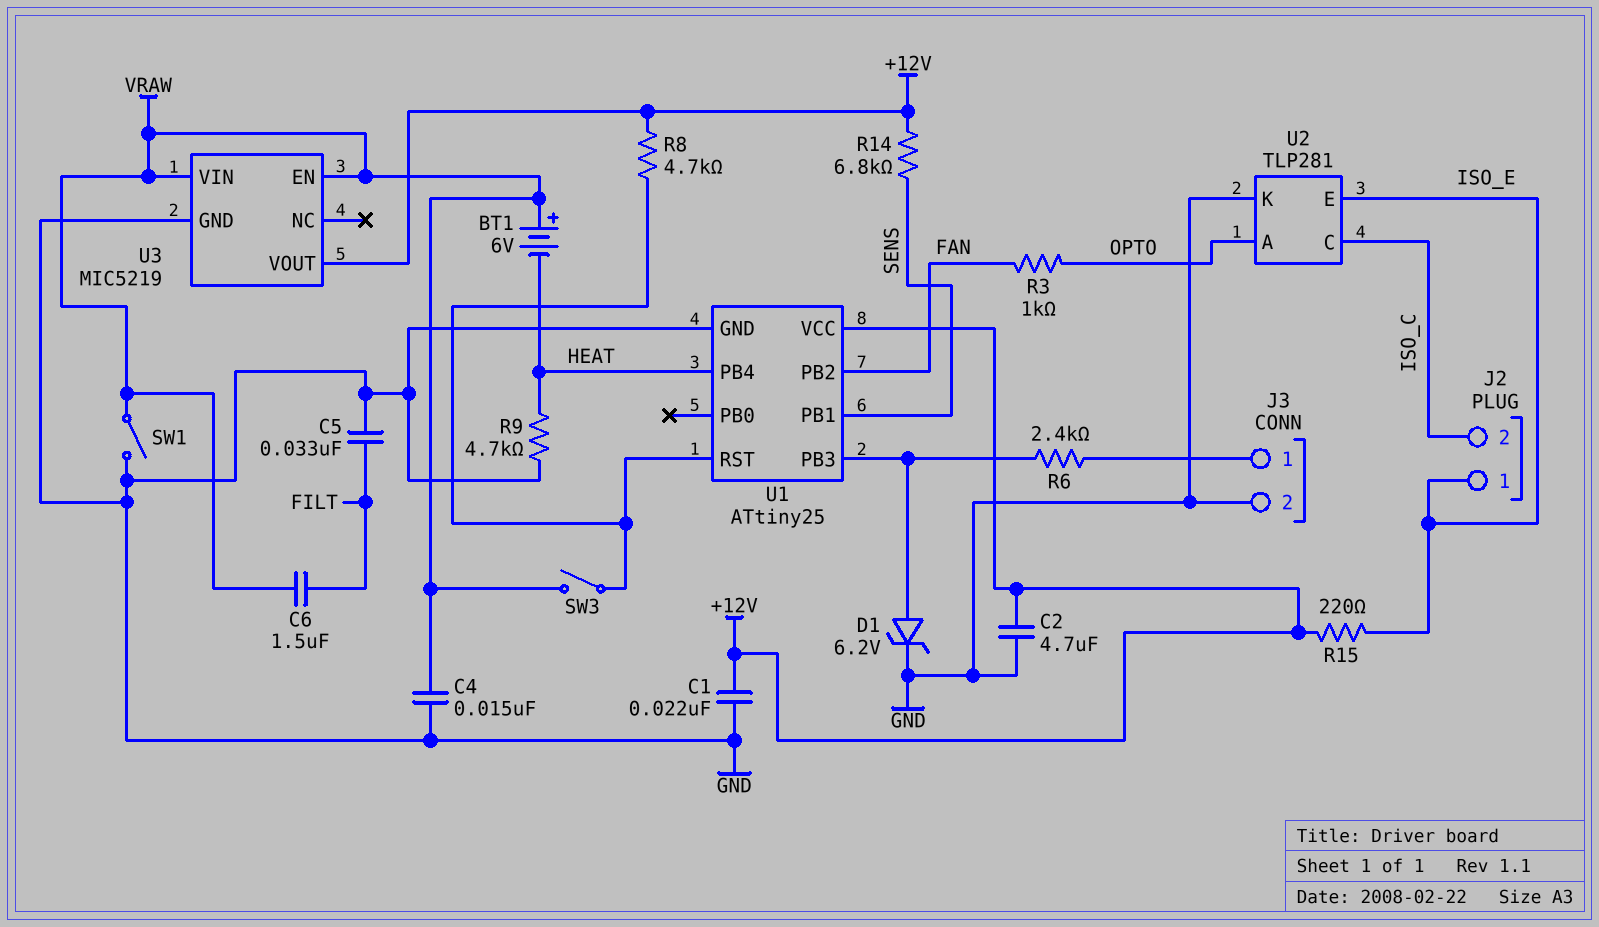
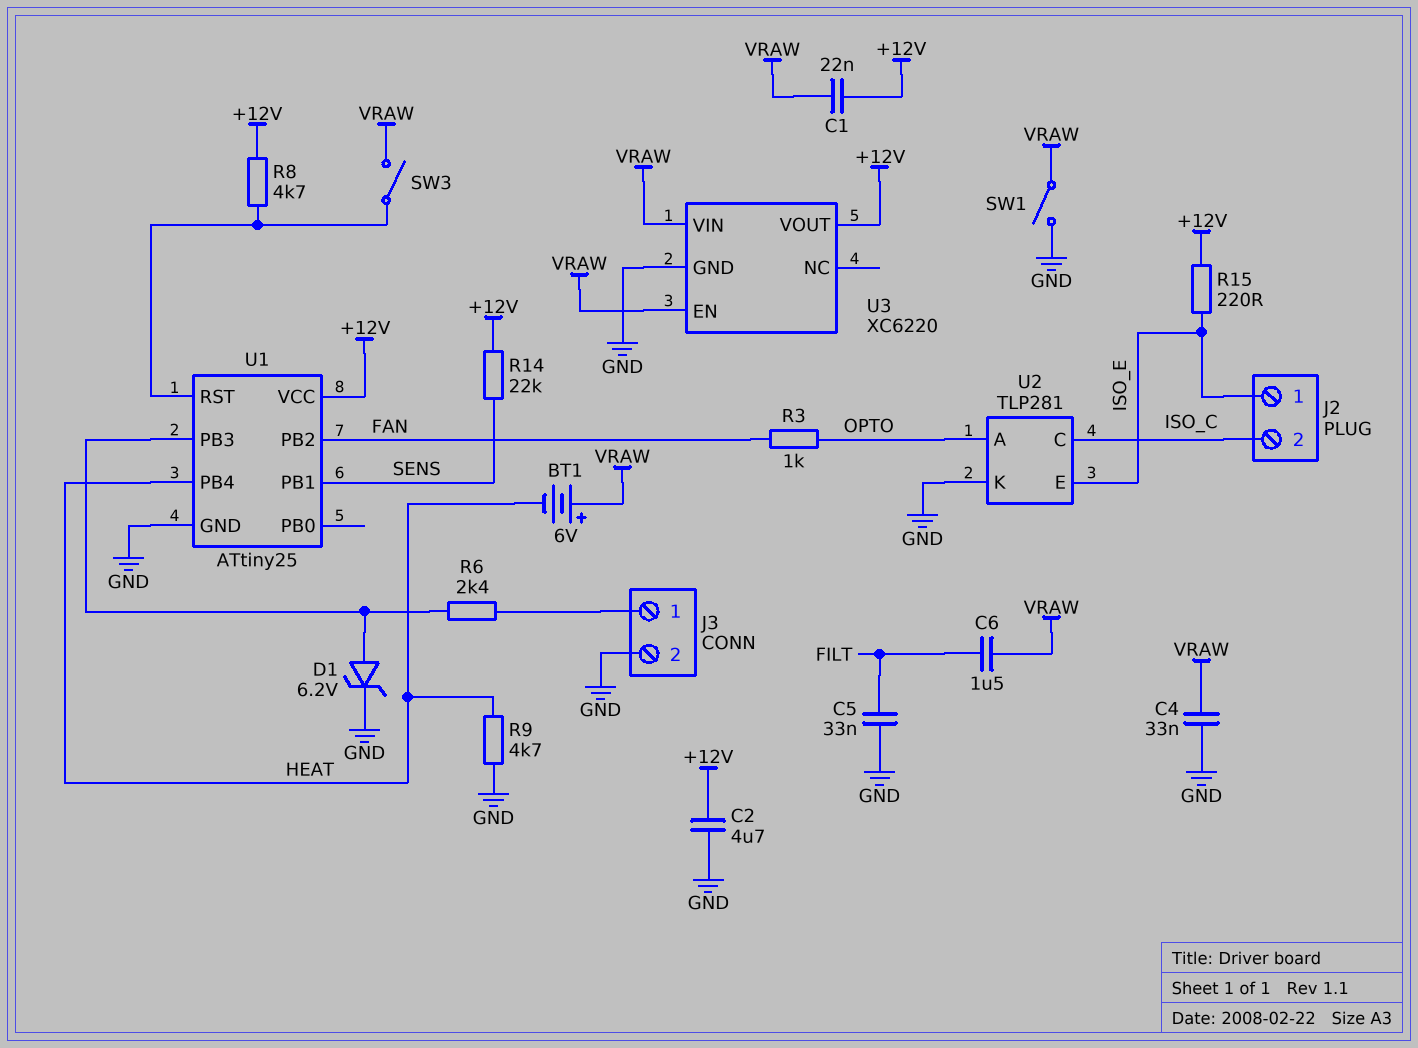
C1: 22nF (+12V, GND) -> 22nF (+12V, VRAW)
C4: 15nF (GND, VRAW) -> 33nF (GND, VRAW)
R14: 6.8k (+12V, SENS) -> 22k (+12V, SENS)
U3: MIC5219 -> XC6220

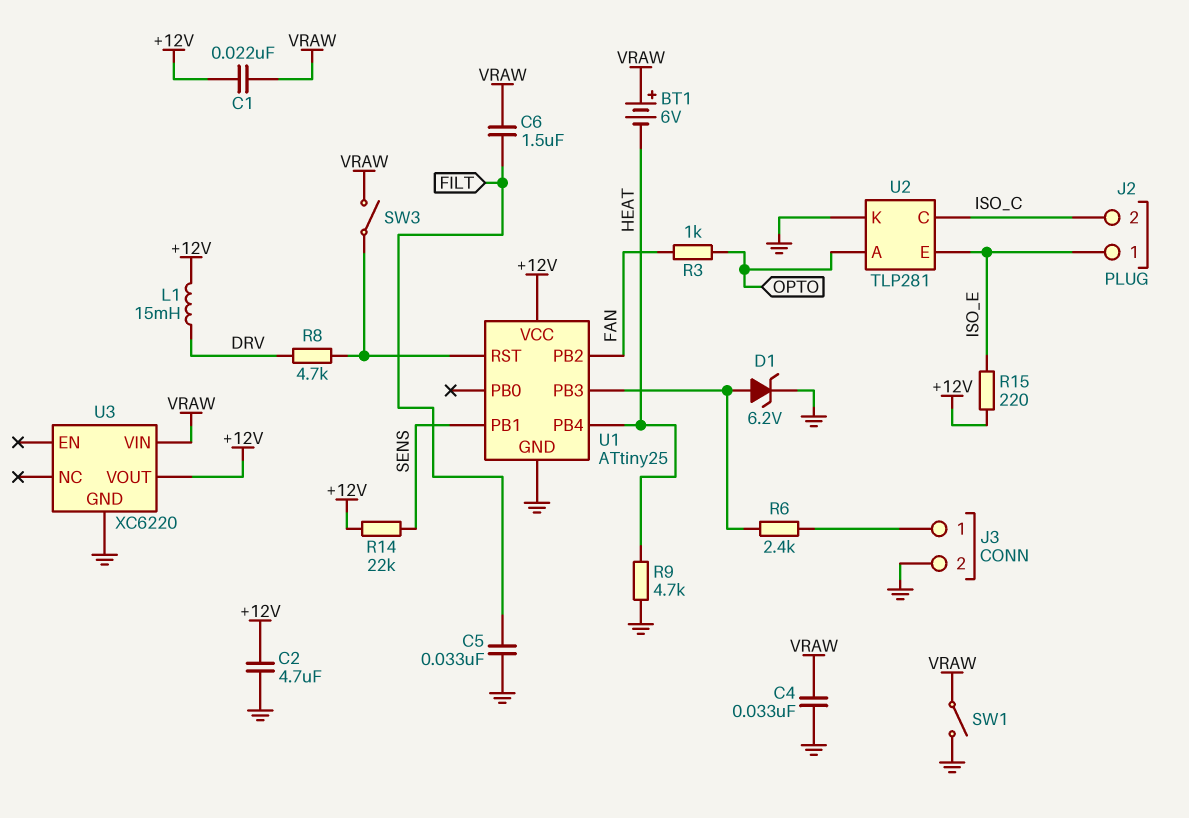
L1: none -> 15mH (+12V, DRV)
R8: 4.7k (+12V, U1/RST) -> 4.7k (DRV, U1/RST)
U3 pin EN: VRAW -> none

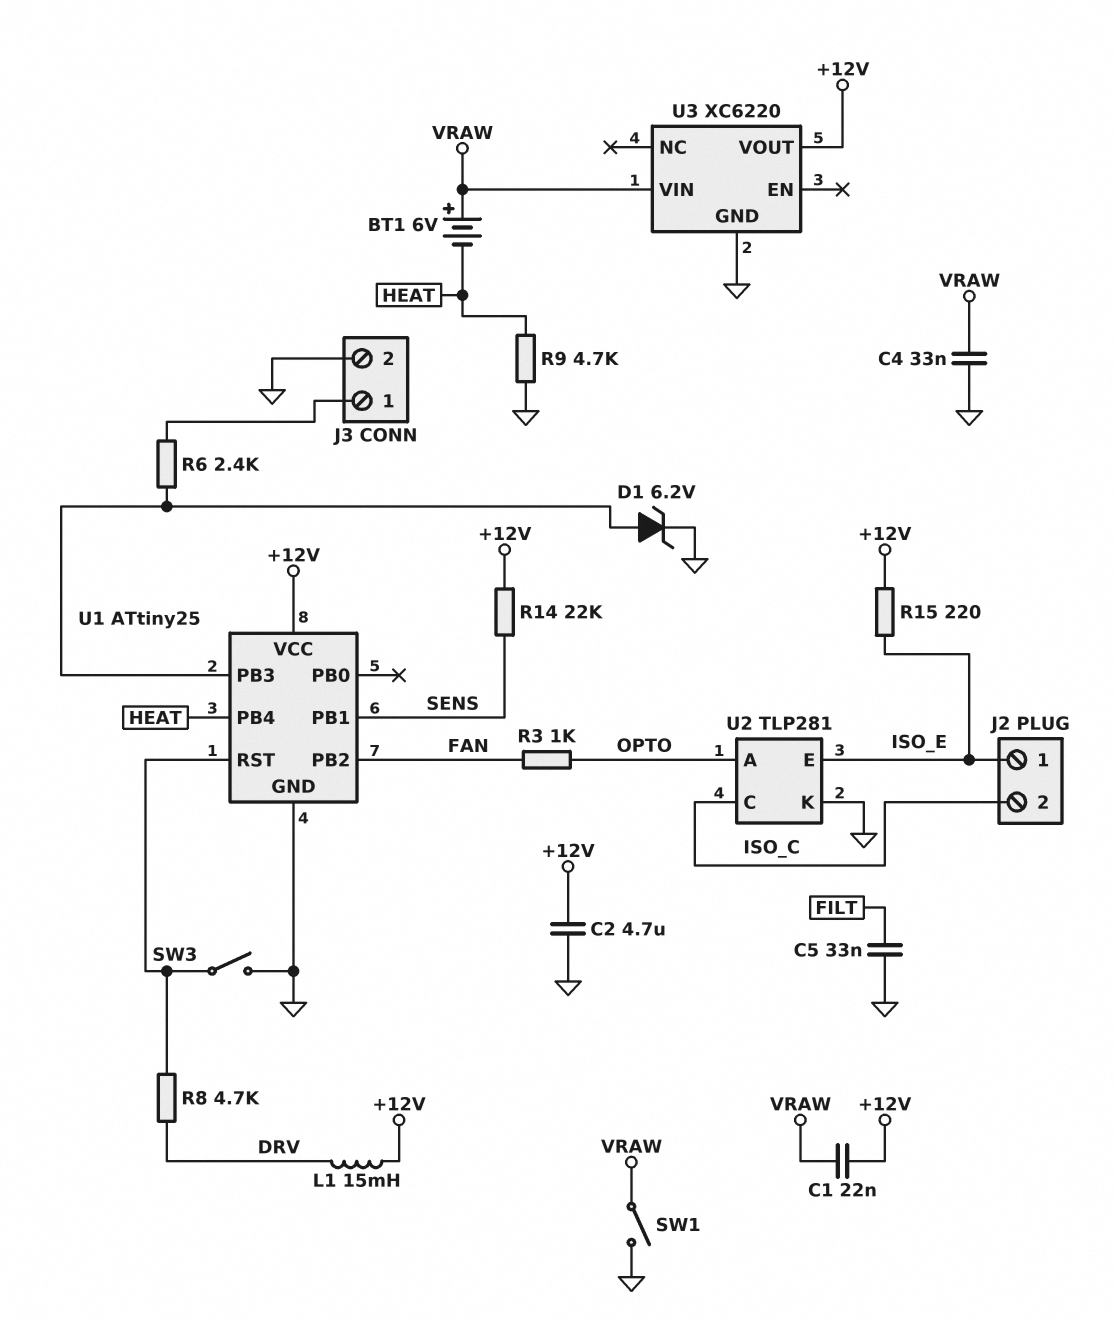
C6: 1.5uF (FILT, VRAW) -> none
SW3: switch (U1/RST, VRAW) -> switch (GND, U1/RST)

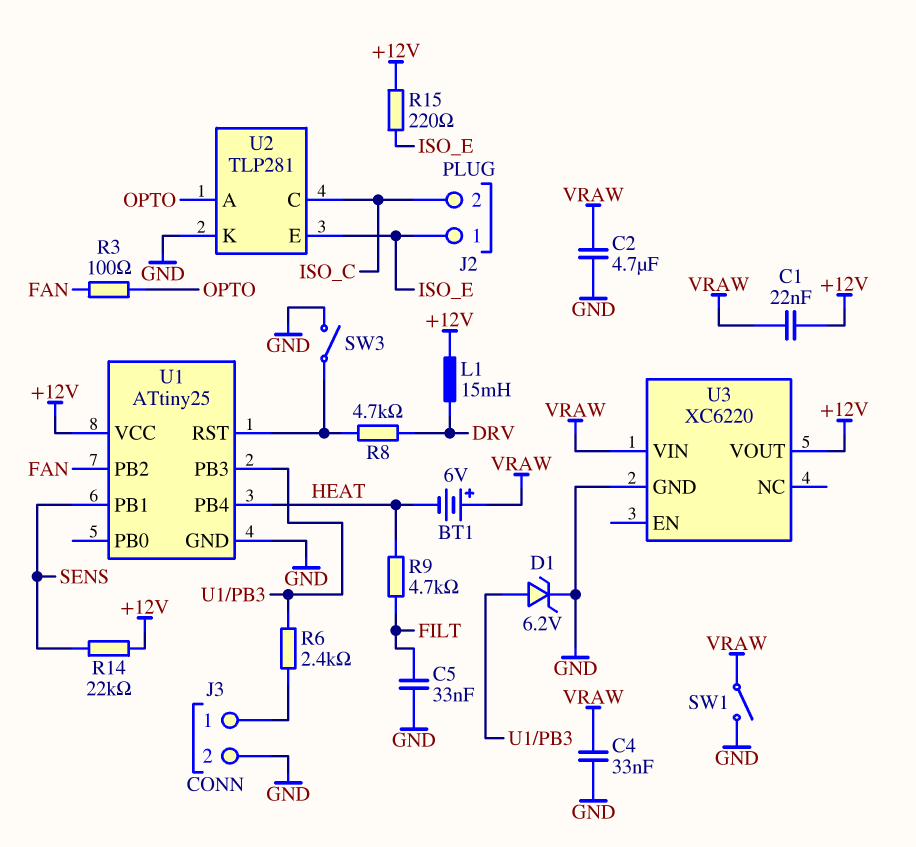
C2: 4.7uF (+12V, GND) -> 4.7uF (GND, VRAW)
R3: 1k (FAN, OPTO) -> 100 (FAN, OPTO)
R9: 4.7k (GND, HEAT) -> 4.7k (FILT, HEAT)

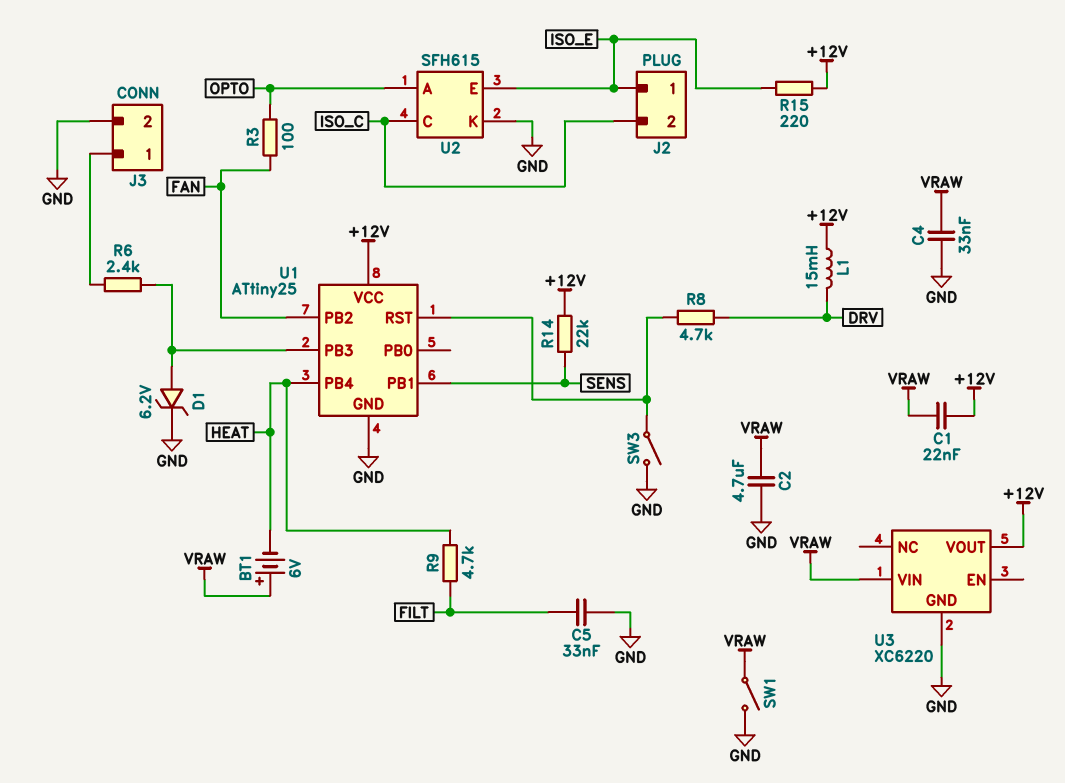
U2: TLP281 -> SFH615

